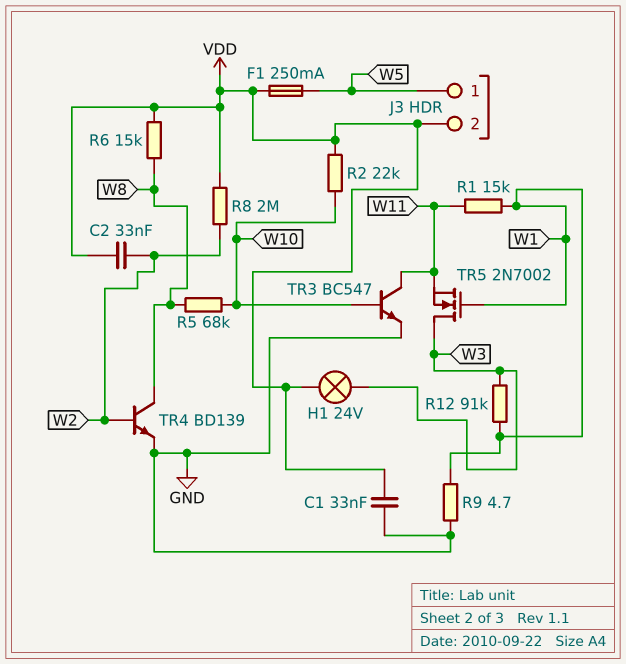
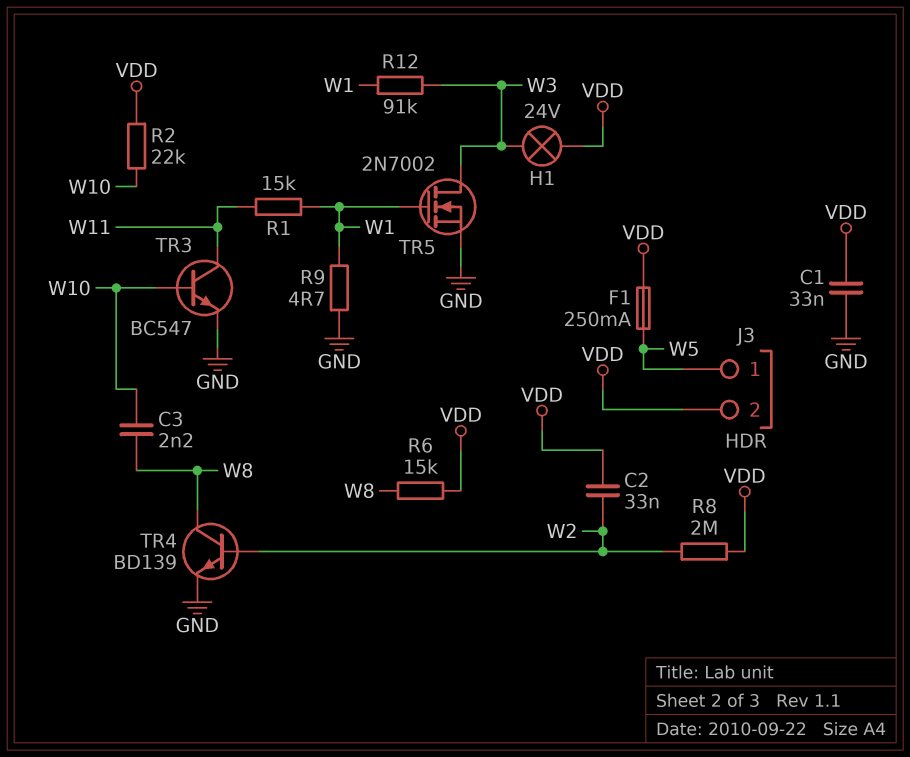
C3: none -> 2.2nF (W8, W10)
R5: 68k (W8, W10) -> none
TR5: NMOS 2N7002 (G W1, D W3, S W11) -> NMOS 2N7002 (G W1, D W3, S GND)

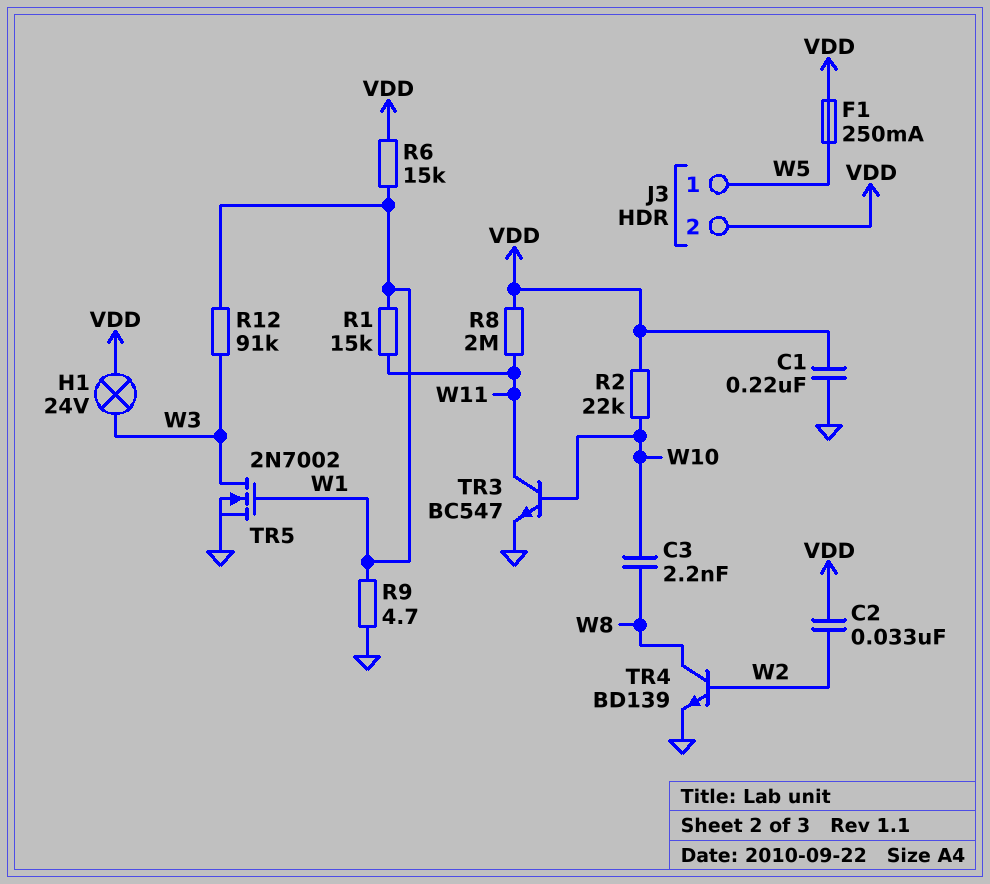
C1: 33nF (GND, VDD) -> 220nF (GND, VDD)
R6: 15k (VDD, W8) -> 15k (VDD, W1)
R8: 2M (VDD, W2) -> 2M (VDD, W11)

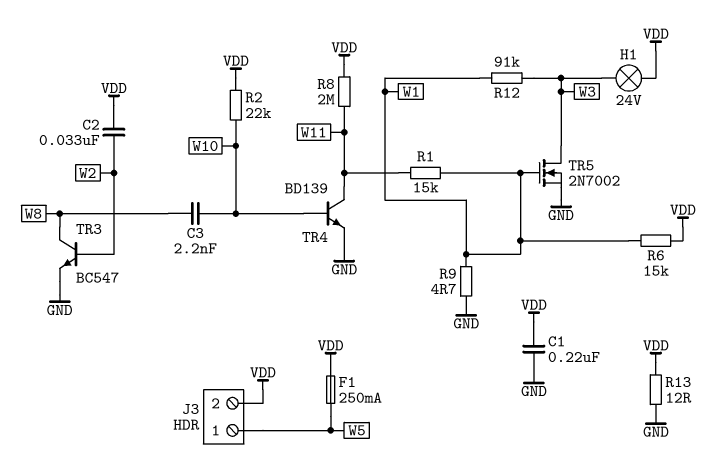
R13: none -> 12 (GND, VDD)
TR3: NPN BC547 (B W10, C W11, E GND) -> NPN BC547 (B W2, C W8, E GND)
TR4: NPN BD139 (B W2, C W8, E GND) -> NPN BD139 (B W10, C W11, E GND)

